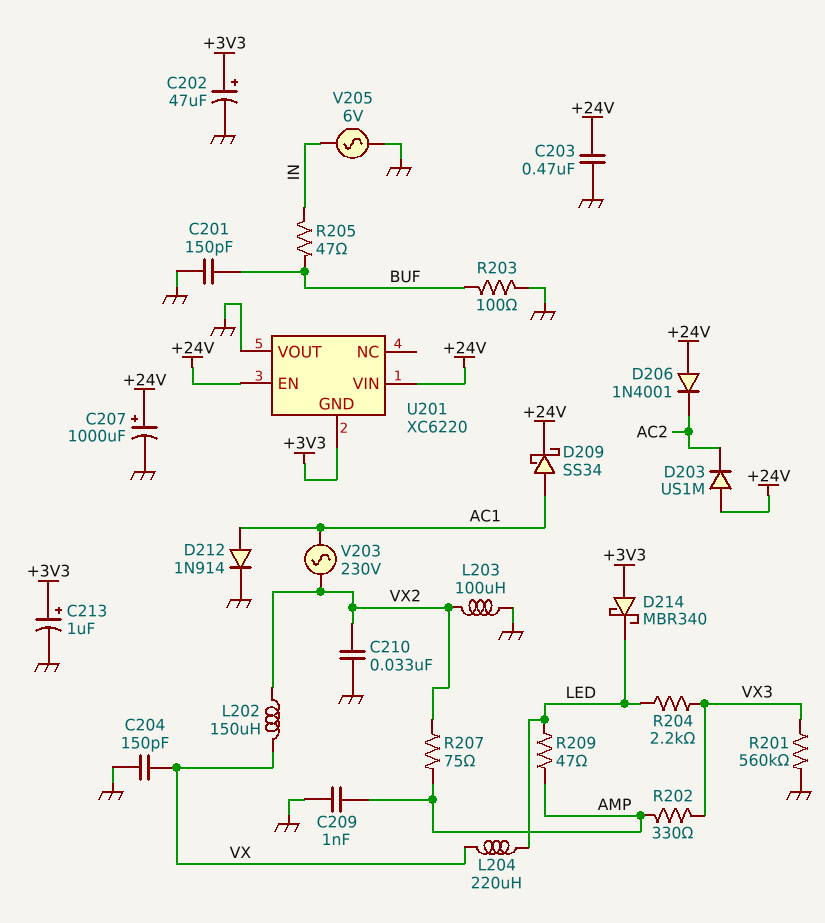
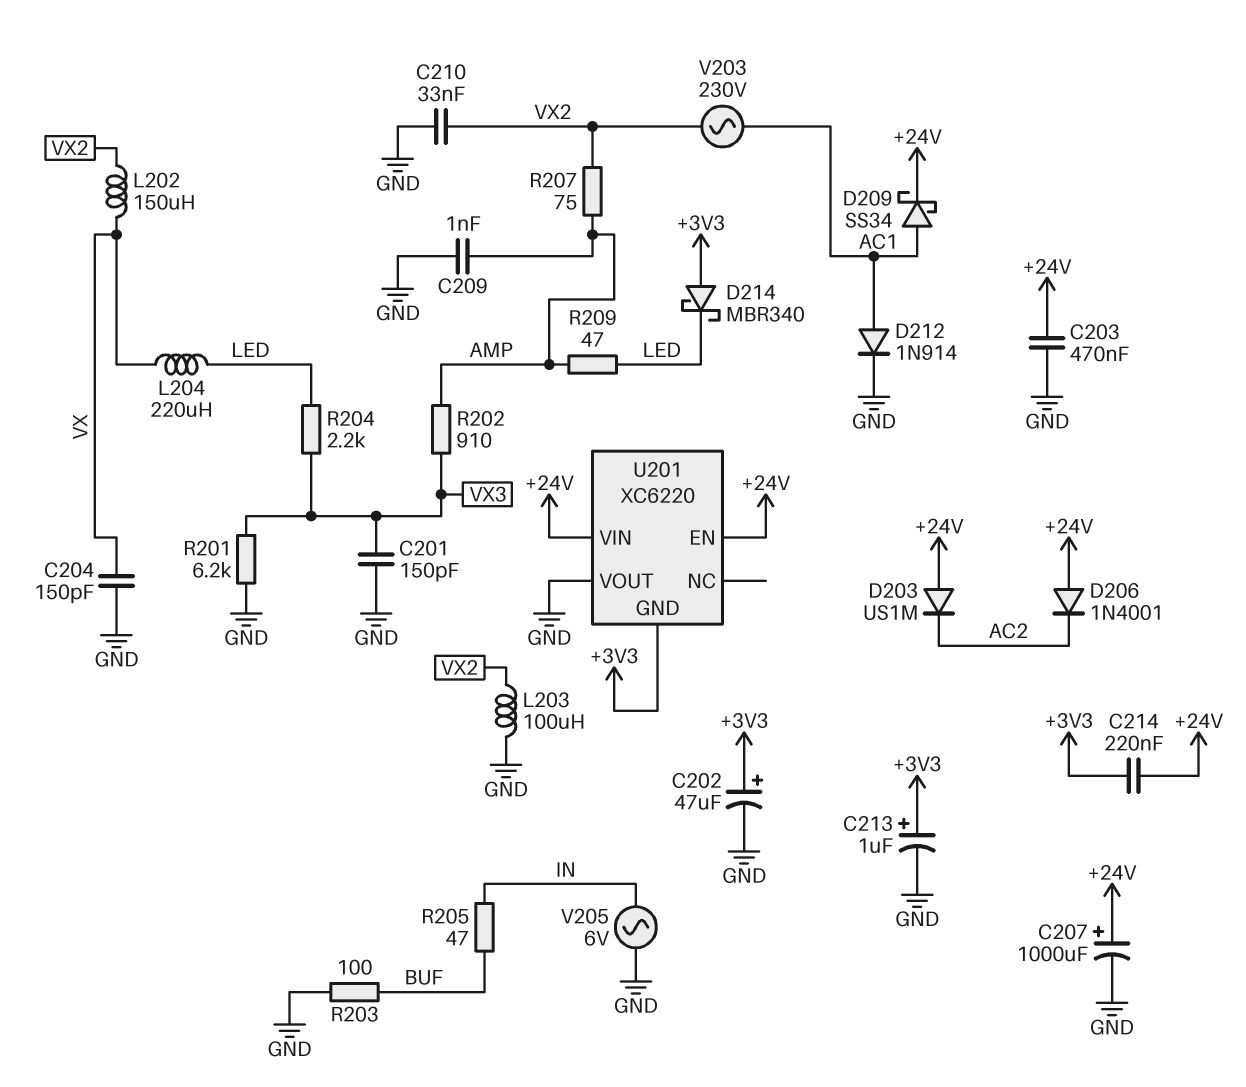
C201: 150pF (BUF, GND) -> 150pF (GND, VX3)
C214: none -> 220nF (+3V3, +24V)
R201: 560k (GND, VX3) -> 6.2k (GND, VX3)
R202: 330 (AMP, VX3) -> 910 (AMP, VX3)

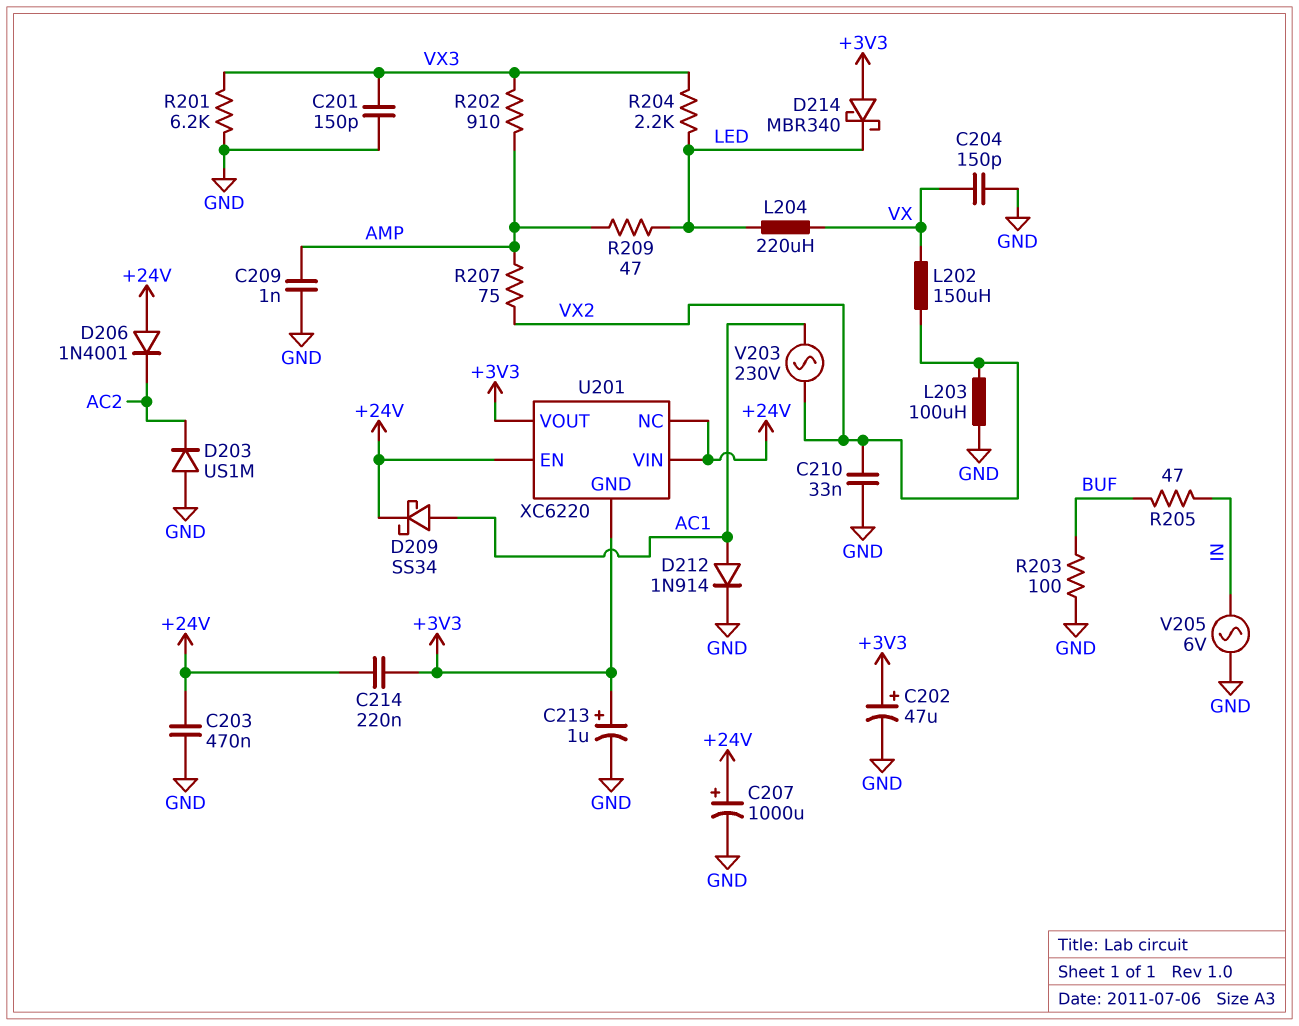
D203: diode US1M (A +24V, K AC2) -> diode US1M (A GND, K AC2)
U201 pin NC: none -> +24V
U201 pin VOUT: GND -> +3V3

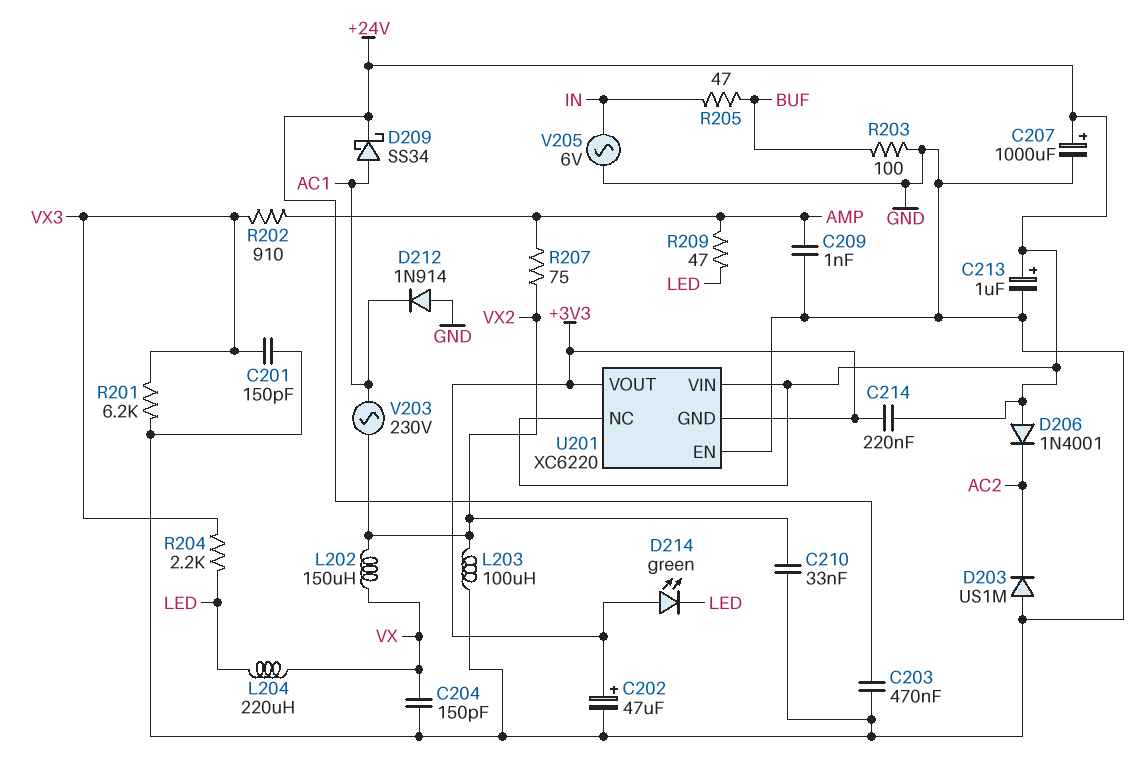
C213: 1uF (plus +3V3, minus GND) -> 1uF (plus +24V, minus GND)
D212: diode 1N914 (A AC1, K GND) -> diode 1N914 (A GND, K AC1)
D214: schottky MBR340 (A +3V3, K LED) -> LED green (A +3V3, K LED)
U201 pin EN: +24V -> GND

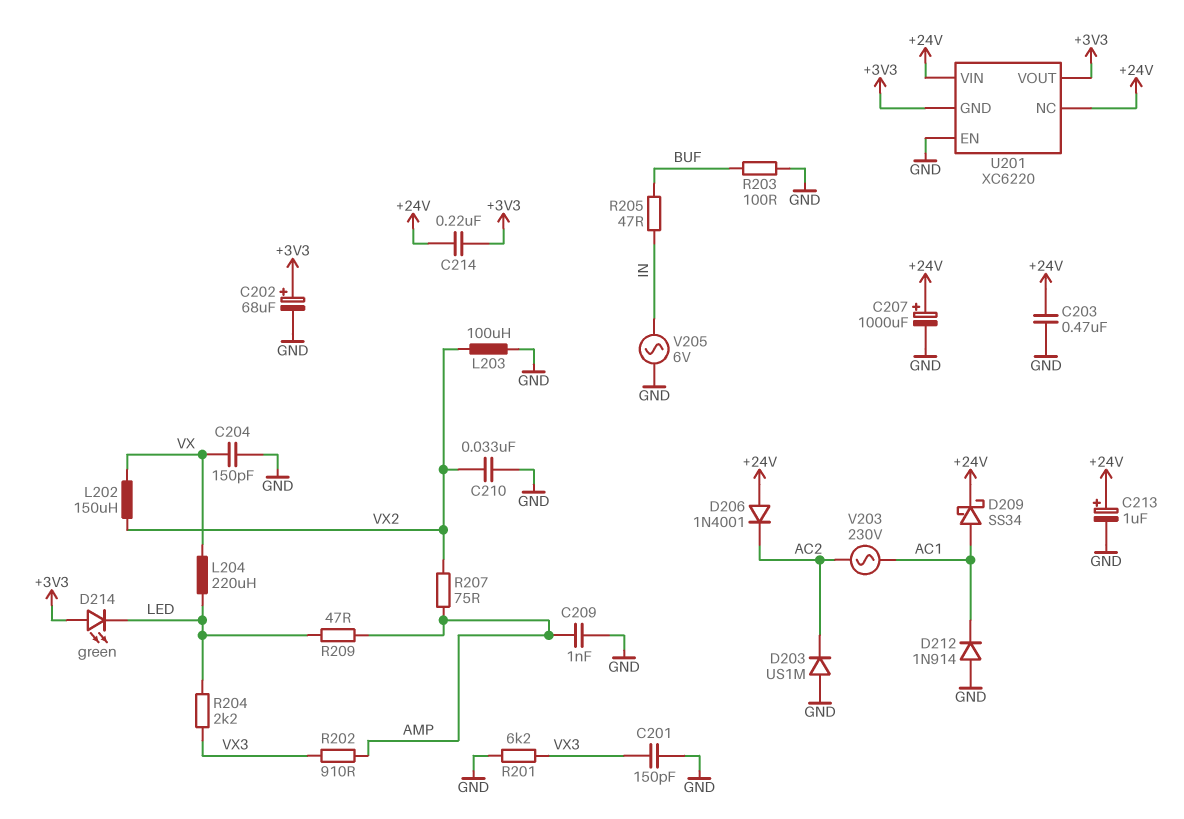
C202: 47uF (plus +3V3, minus GND) -> 68uF (plus +3V3, minus GND)
V203: AC 230V (AC1, VX2) -> AC 230V (AC1, AC2)

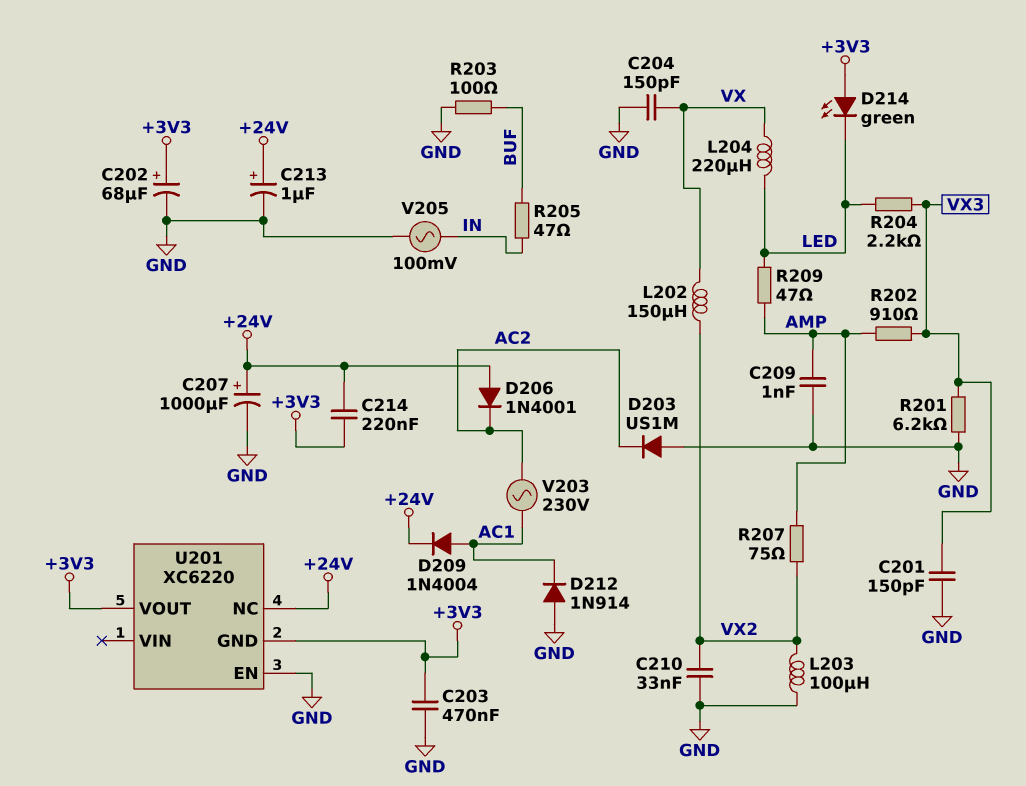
C203: 470nF (+24V, GND) -> 470nF (+3V3, GND)
D209: schottky SS34 (A AC1, K +24V) -> diode 1N4004 (A AC1, K +24V)
U201 pin VIN: +24V -> none
V205: AC 6V (GND, IN) -> AC 100mV (GND, IN)

